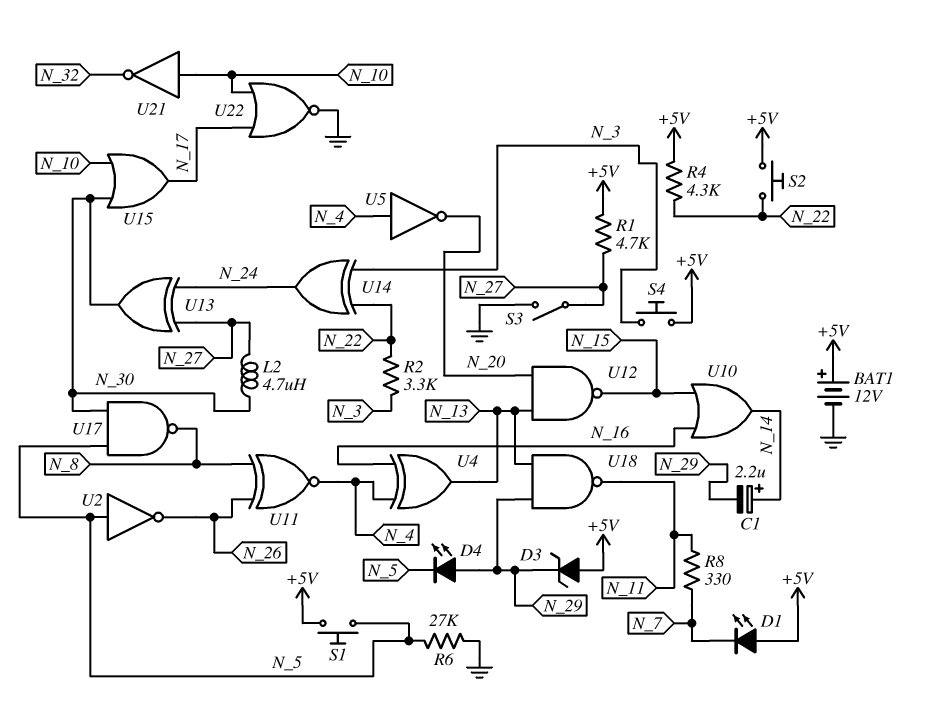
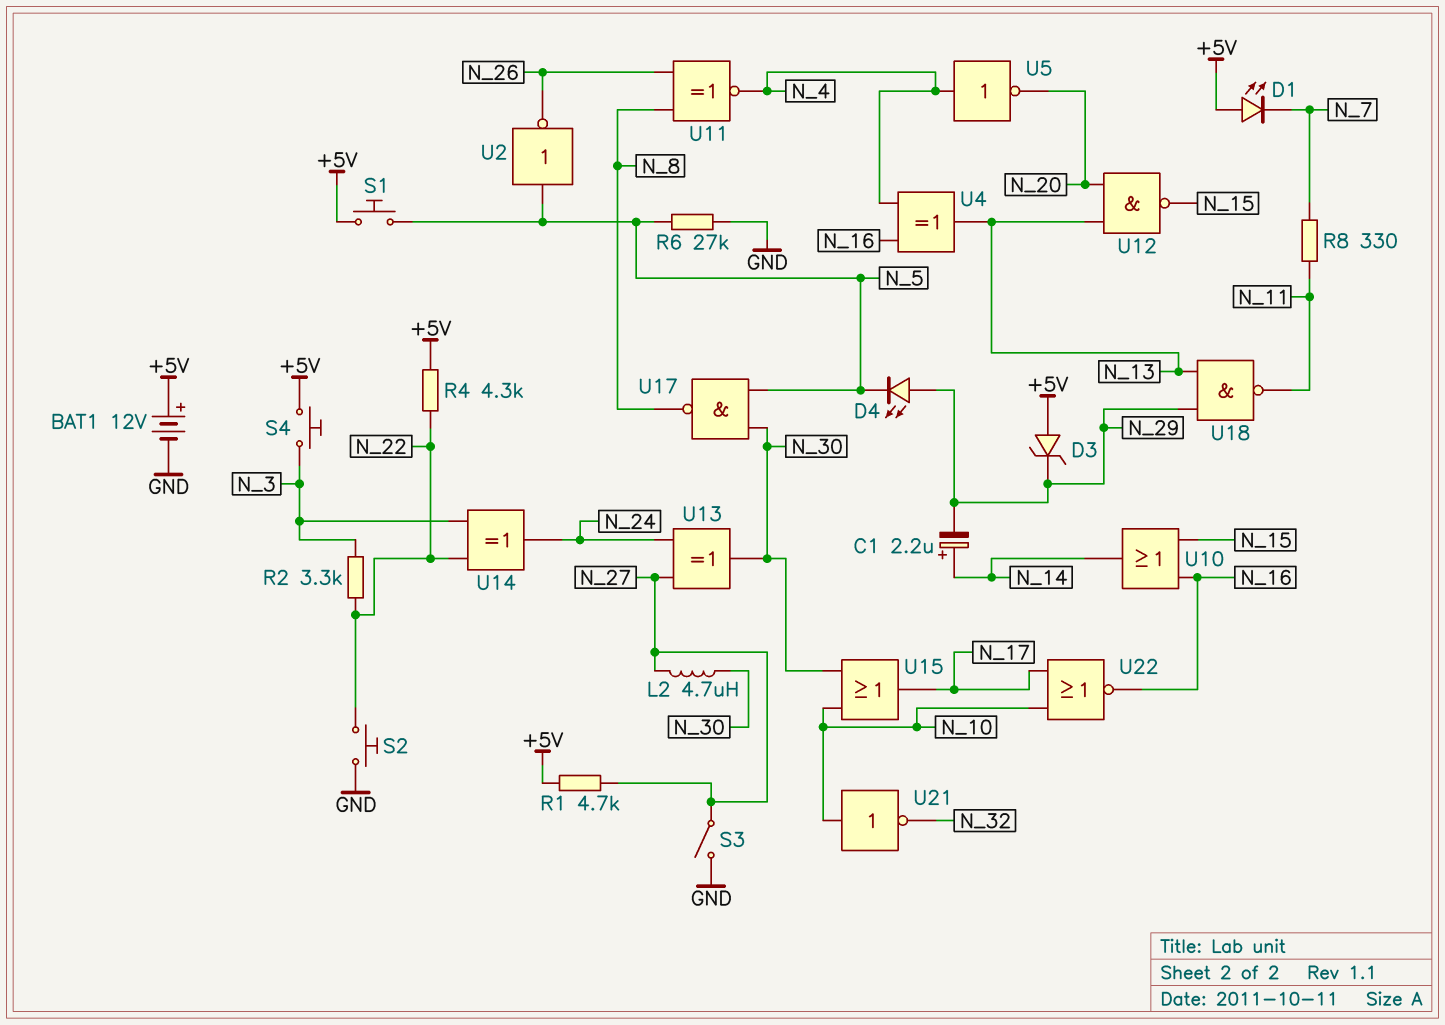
S2: button (+5V, N_22) -> button (GND, N_22)
U22: NOR (in N_10, in N_17, out GND) -> NOR (in N_10, in N_17, out N_16)

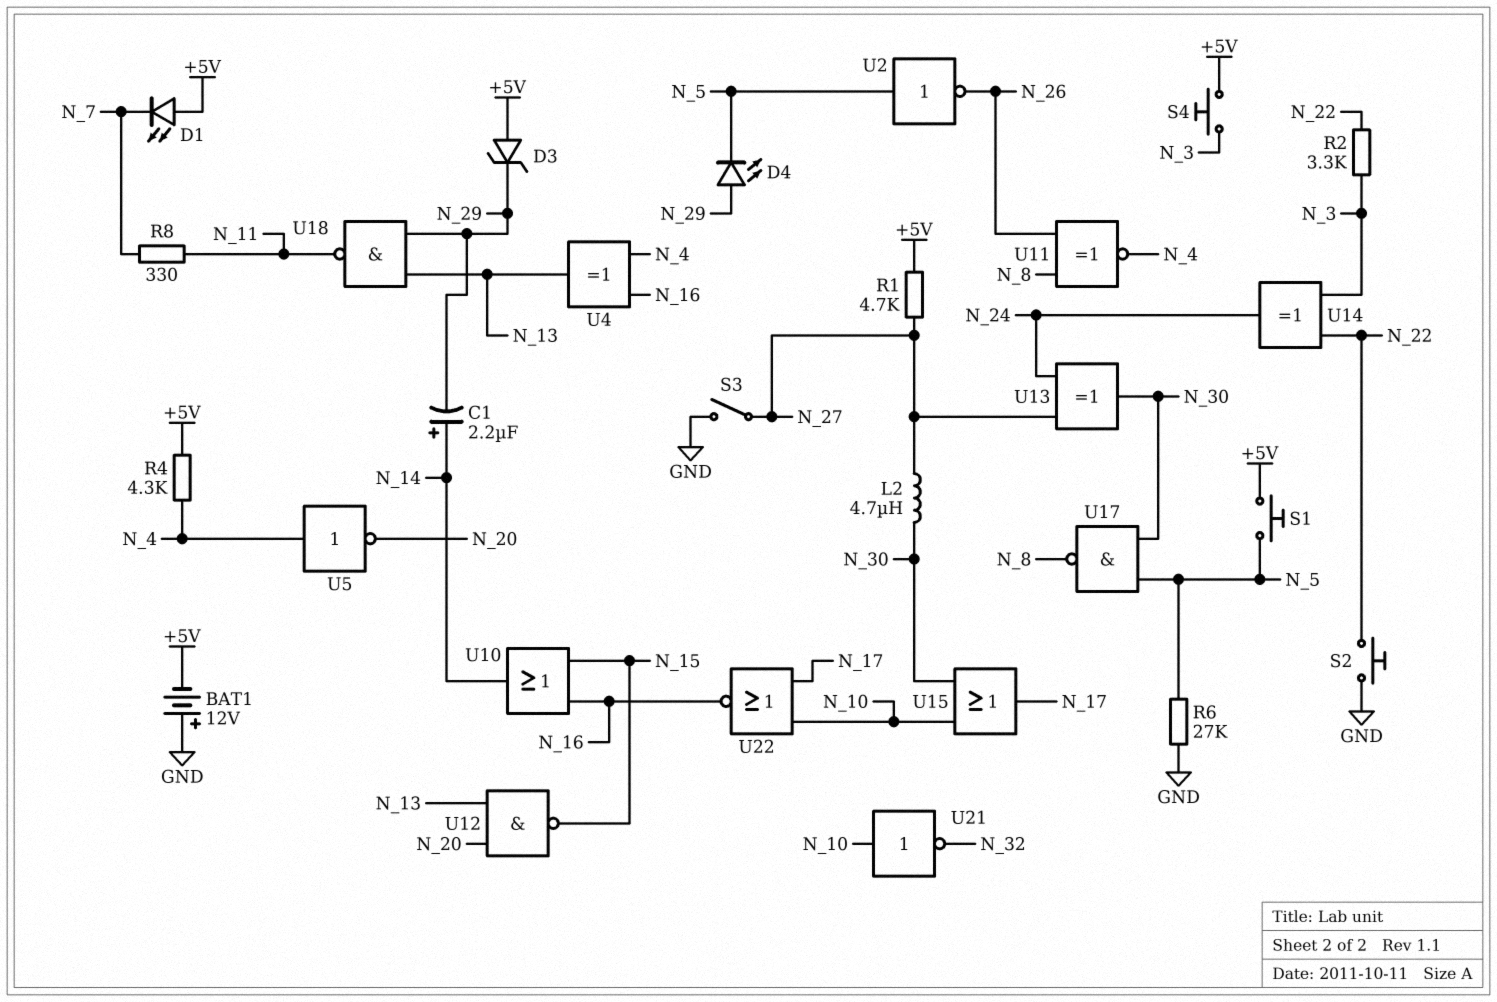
BAT1: 12V (plus +5V, minus GND) -> 12V (plus GND, minus +5V)
R4: 4.3k (+5V, N_22) -> 4.3k (+5V, N_4)

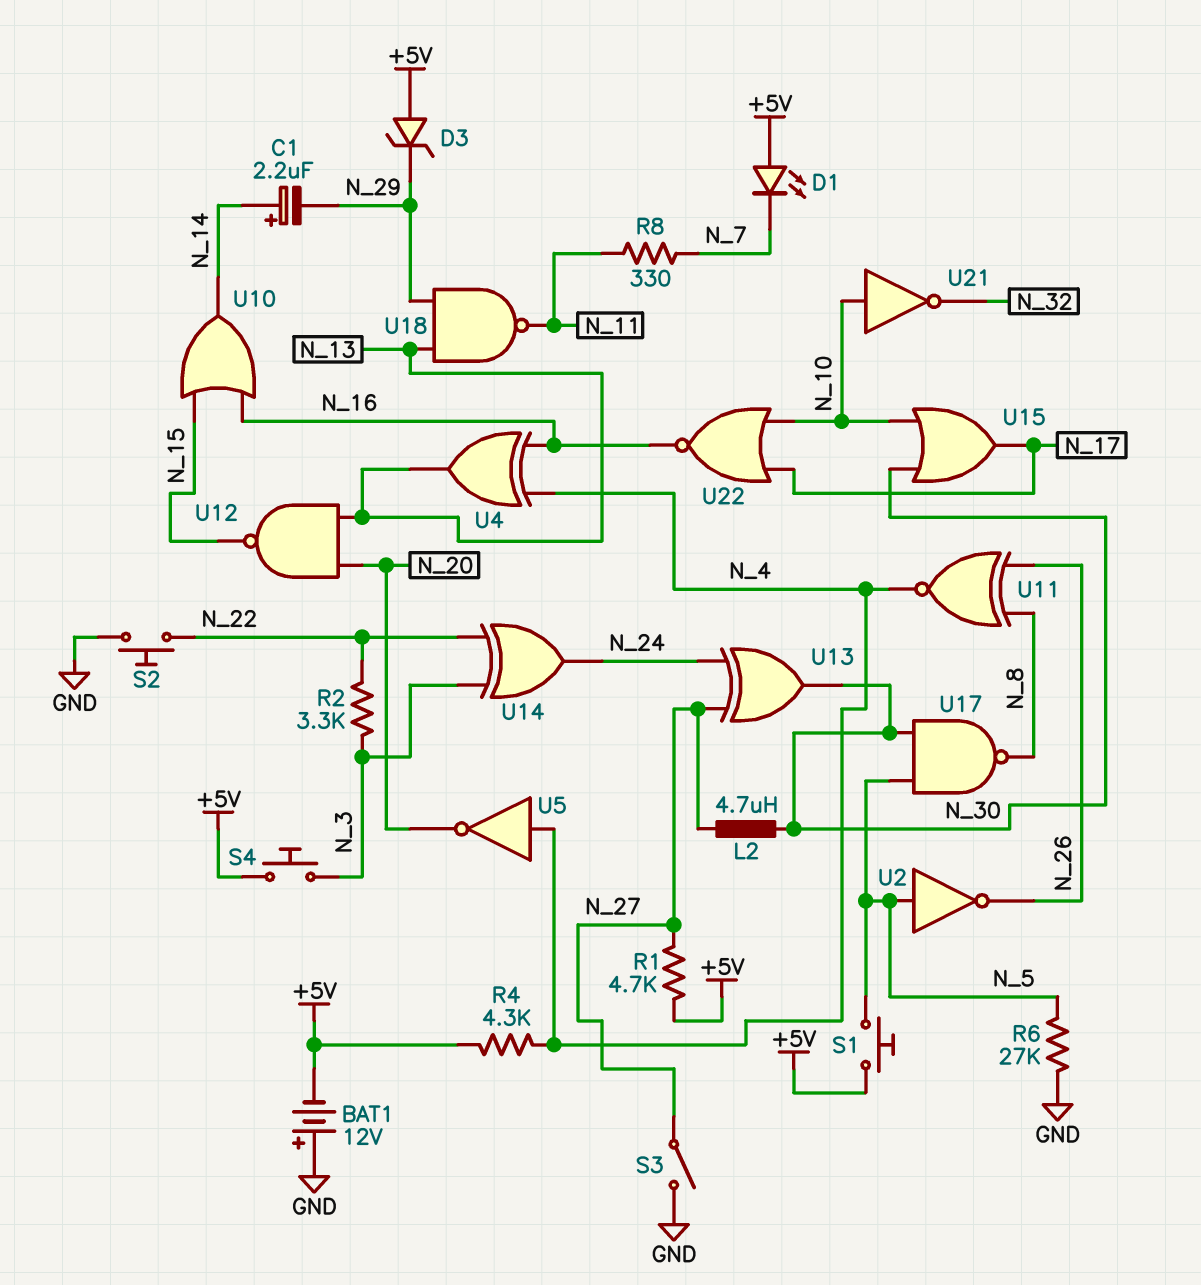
D4: LED (A N_29, K N_5) -> none

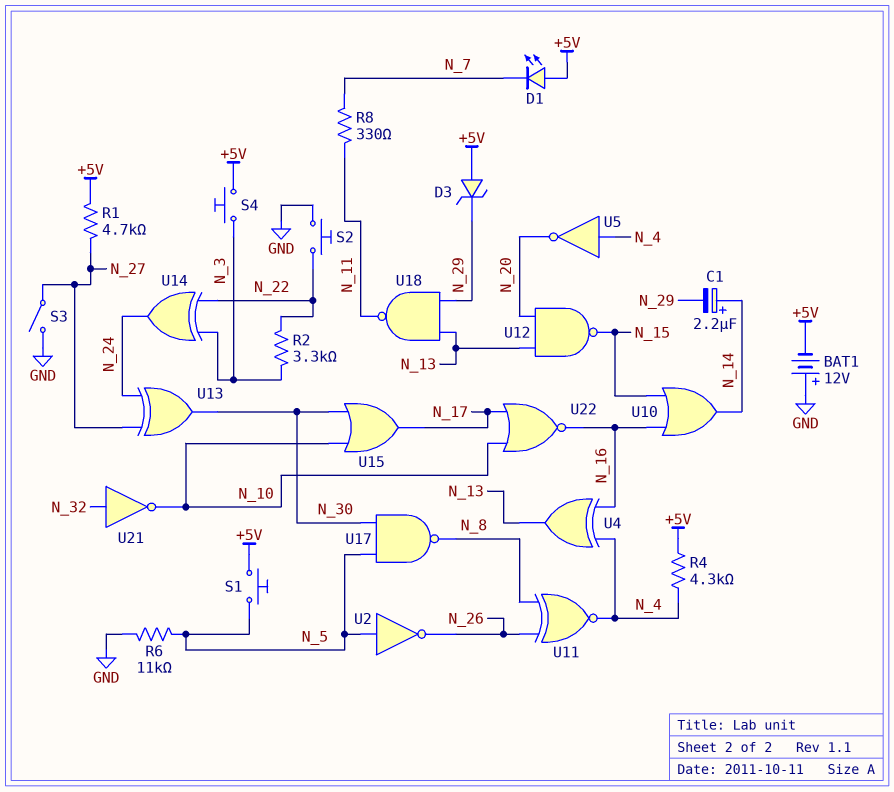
L2: 4.7uH (N_27, N_30) -> none
R6: 27k (GND, N_5) -> 11k (GND, N_5)
U21: NOT (in N_10, out N_32) -> NOT (in N_32, out N_10)

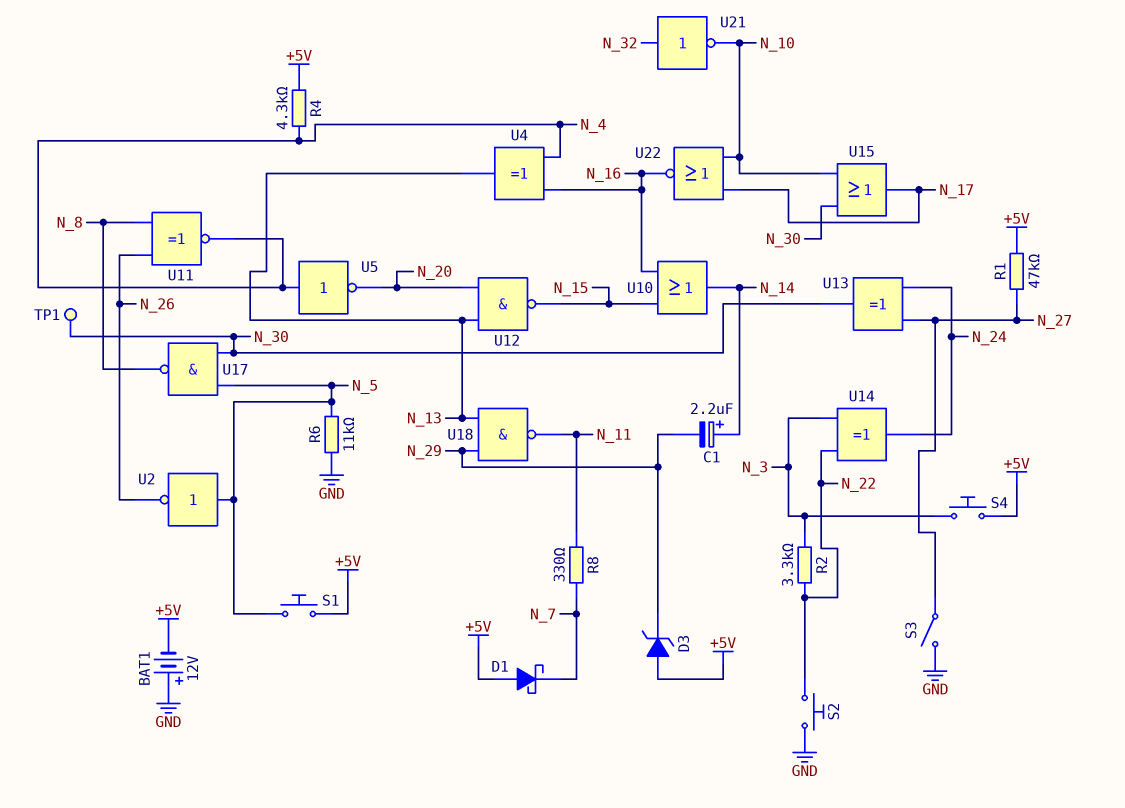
D1: LED (A +5V, K N_7) -> schottky (A +5V, K N_7)
R1: 4.7k (+5V, N_27) -> 47k (+5V, N_27)
TP1: none -> test point (N_30)

